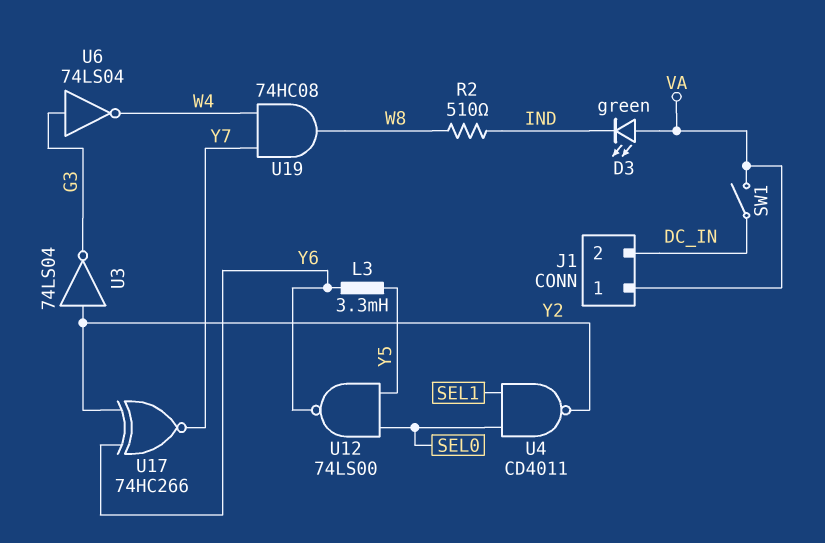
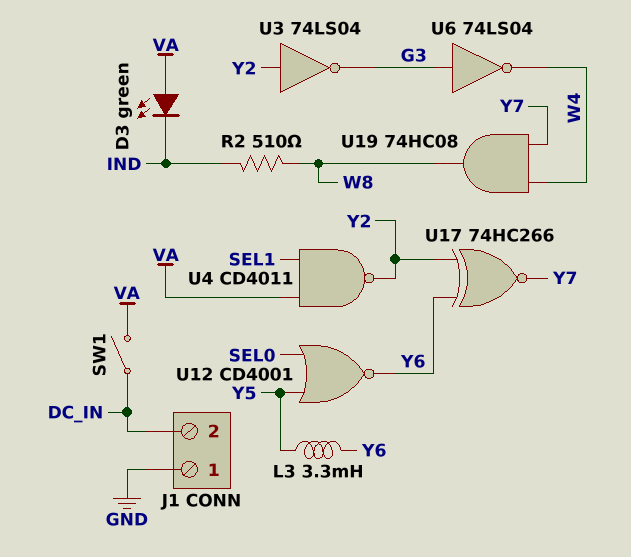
J1 pin 1: VA -> GND
U4: NAND CD4011 (in SEL0, in SEL1, out Y2) -> NAND CD4011 (in SEL1, in VA, out Y2)
U12: NAND 74LS00 (in SEL0, in Y5, out Y6) -> NOR CD4001 (in SEL0, in Y5, out Y6)

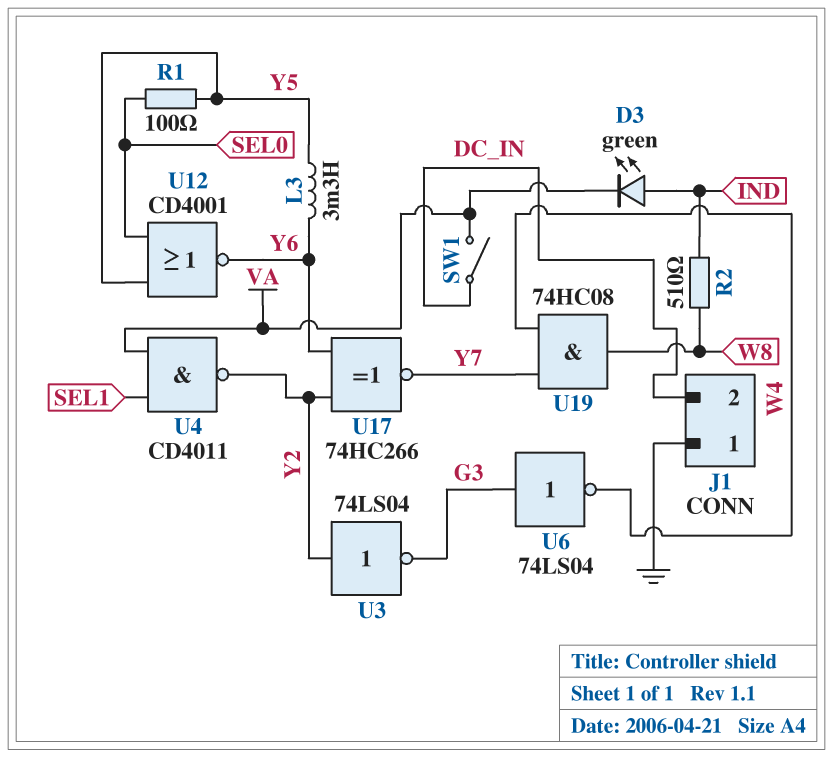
D3: LED green (A VA, K IND) -> LED green (A IND, K VA)
R1: none -> 100 (SEL0, Y5)

